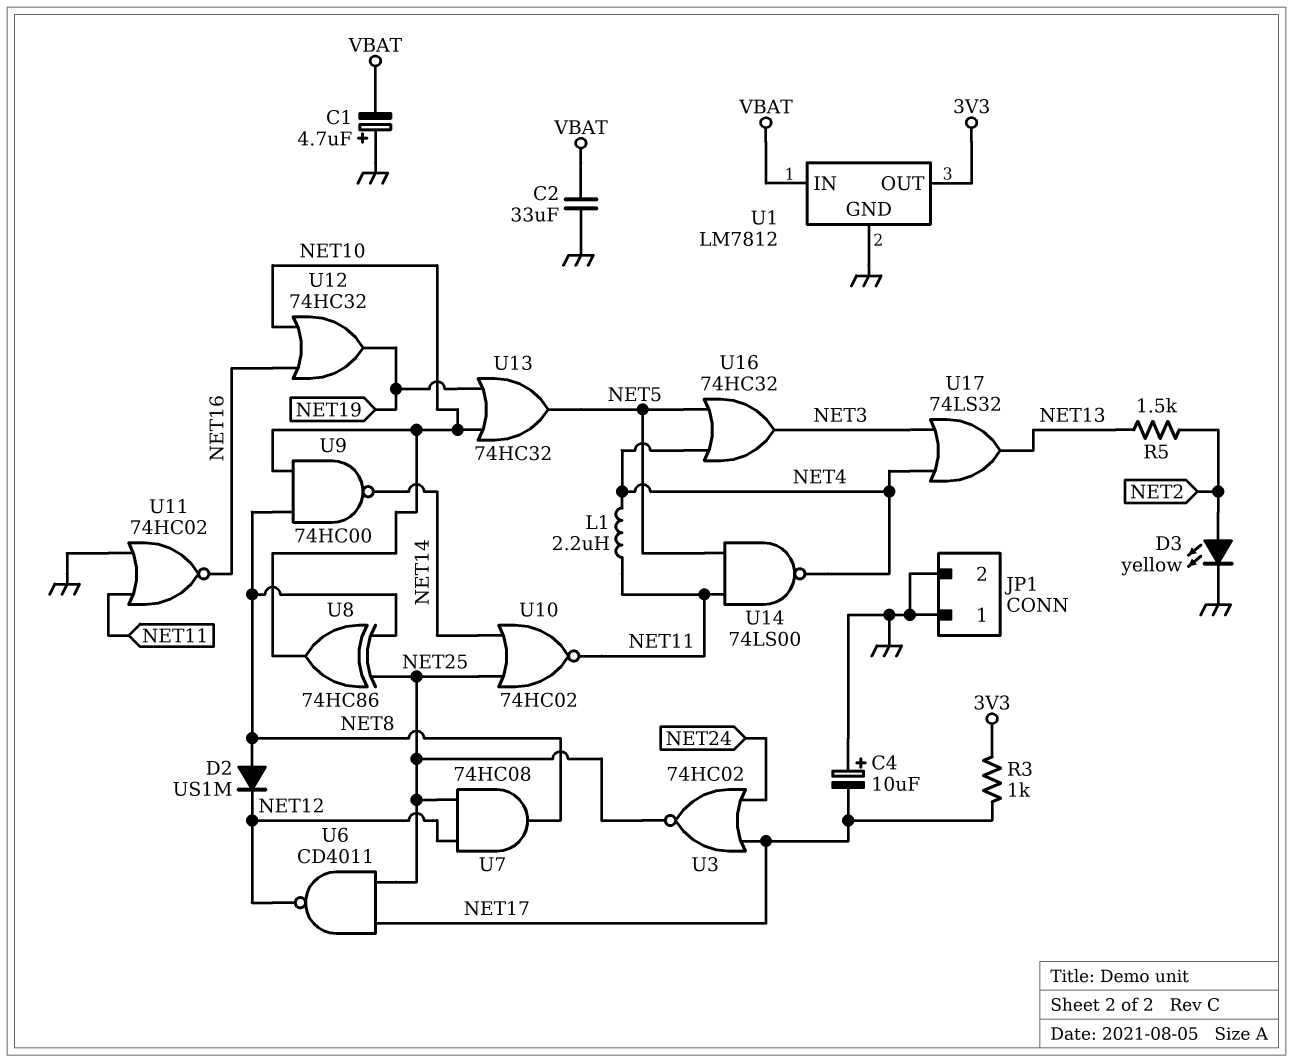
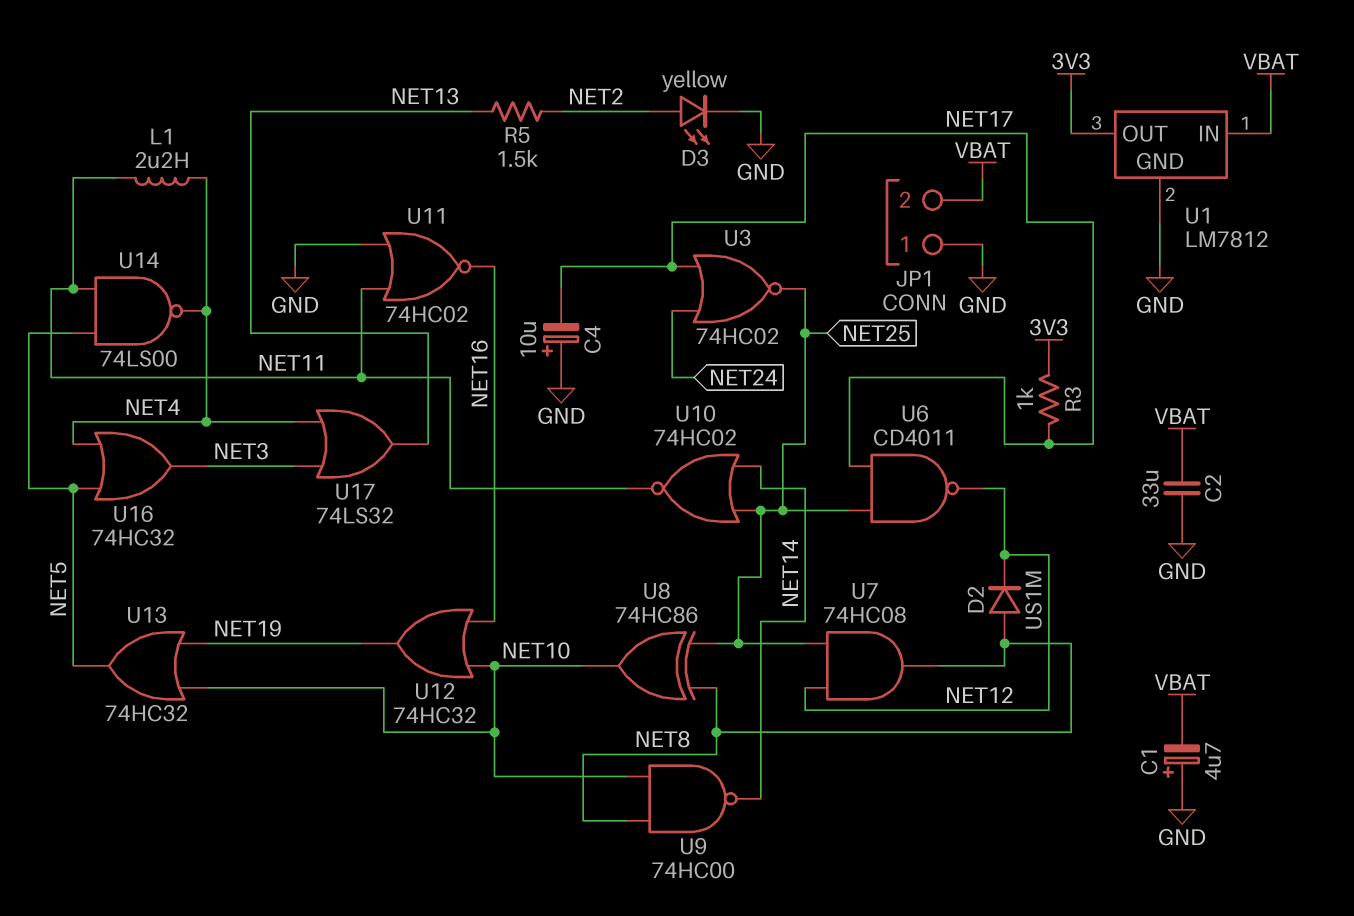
JP1 pin 2: GND -> VBAT

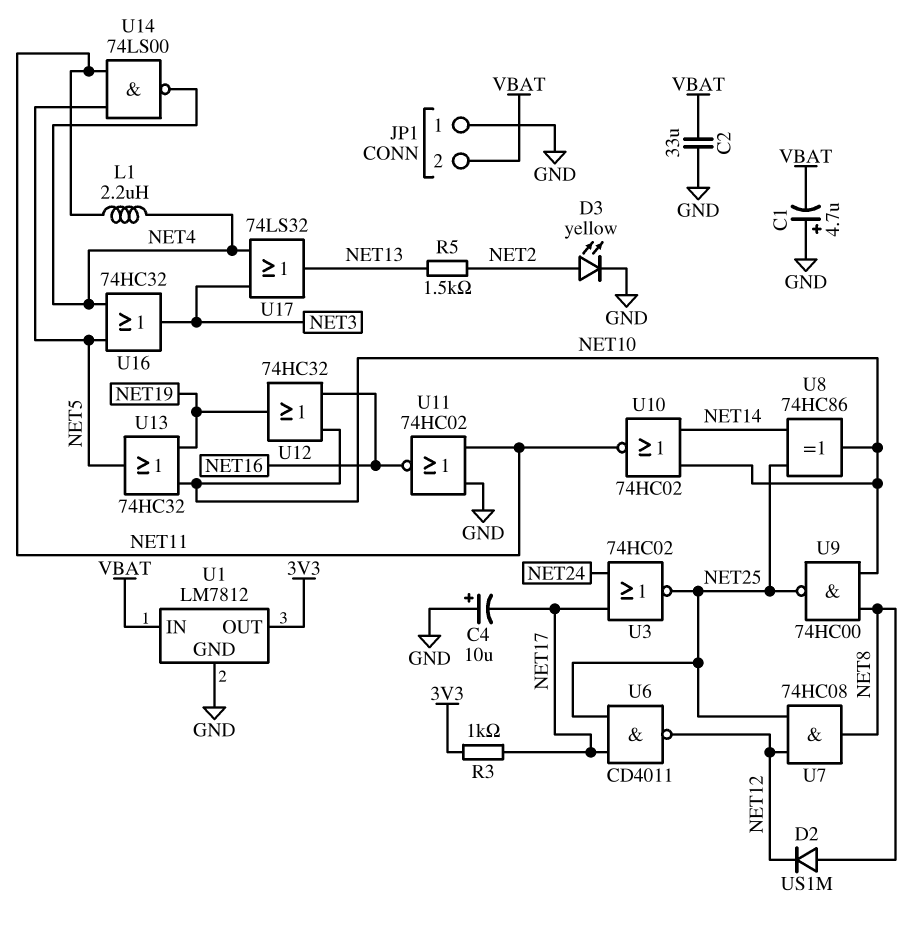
U8: XOR 74HC86 (in NET8, in NET25, out NET10) -> XOR 74HC86 (in NET14, in NET25, out NET10)
U9: NAND 74HC00 (in NET8, in NET10, out NET14) -> NAND 74HC00 (in NET8, in NET10, out NET25)
U10: NOR 74HC02 (in NET14, in NET25, out NET11) -> NOR 74HC02 (in NET10, in NET14, out NET11)

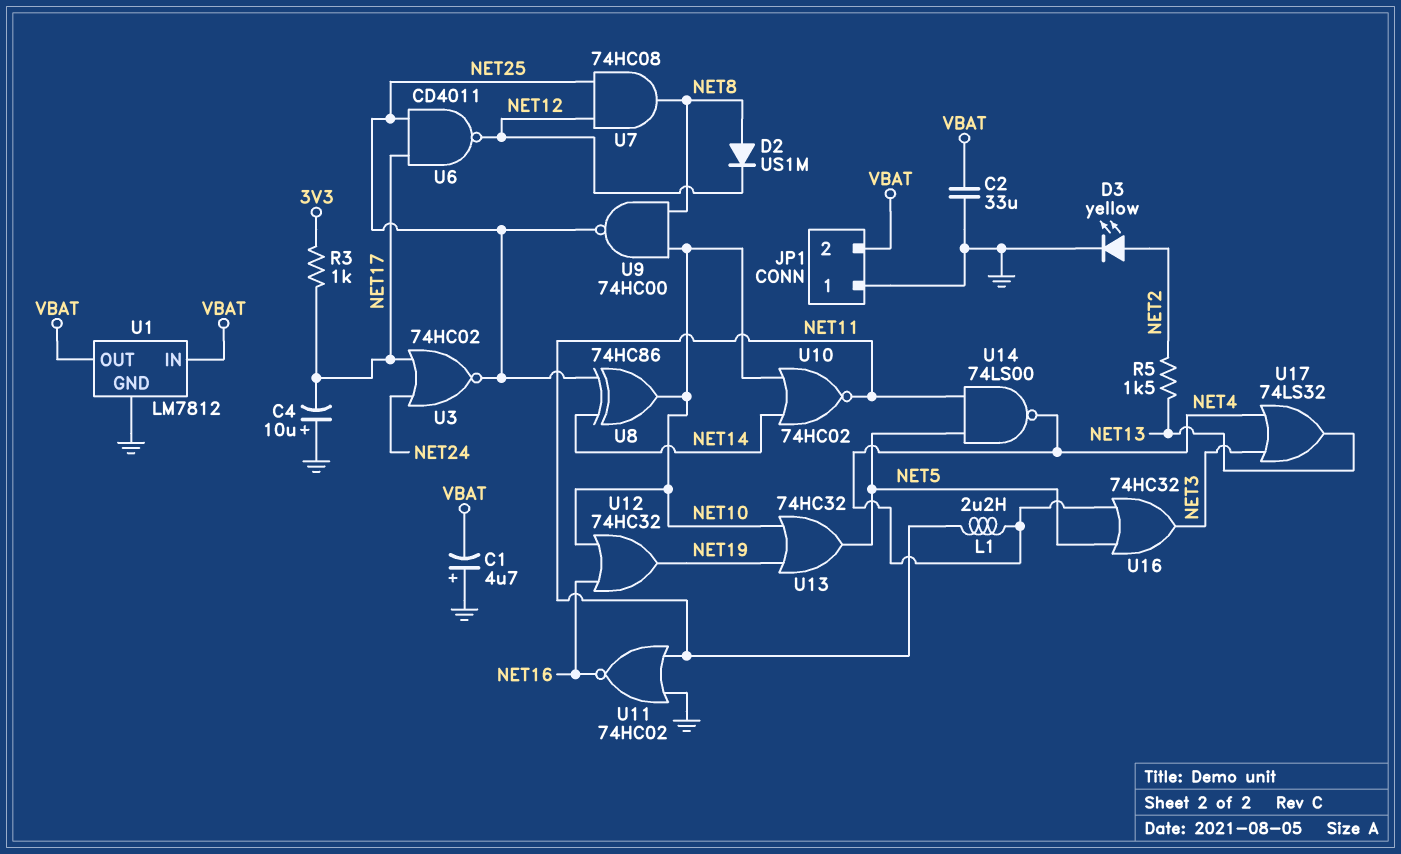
U1 pin OUT: 3V3 -> VBAT

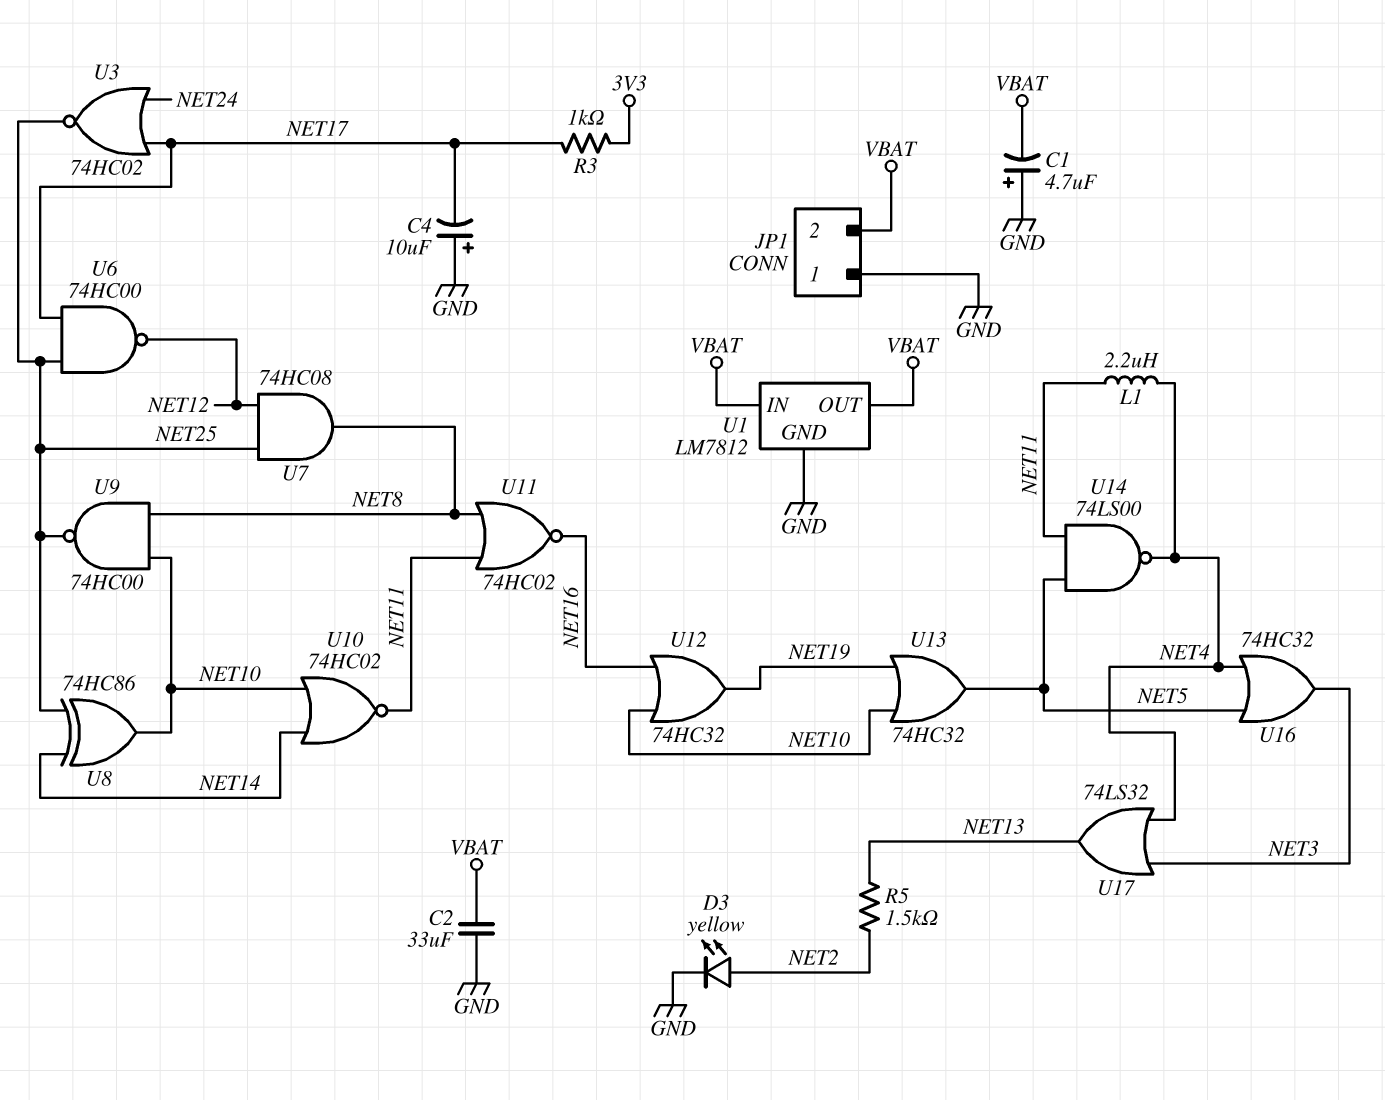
D2: diode US1M (A NET8, K NET12) -> none
U6: NAND CD4011 (in NET17, in NET25, out NET12) -> NAND 74HC00 (in NET17, in NET25, out NET12)
U11: NOR 74HC02 (in GND, in NET11, out NET16) -> NOR 74HC02 (in NET8, in NET11, out NET16)

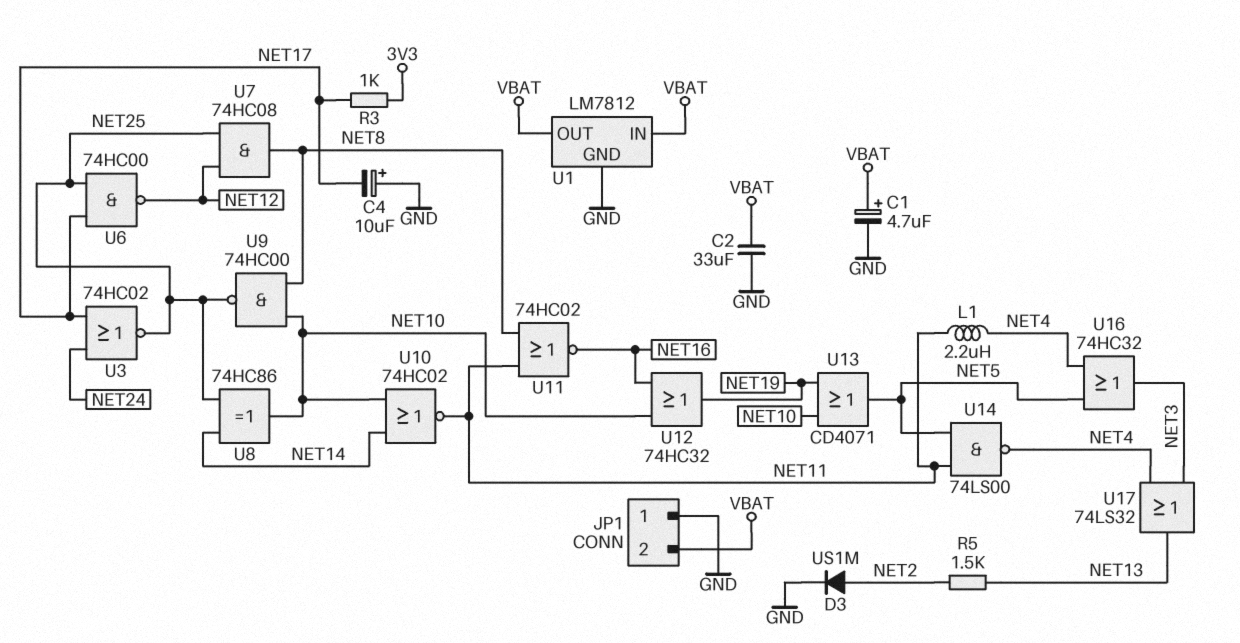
C1: 4.7uF (plus GND, minus VBAT) -> 4.7uF (plus VBAT, minus GND)
D3: LED yellow (A NET2, K GND) -> diode US1M (A NET2, K GND)
U13: OR 74HC32 (in NET10, in NET19, out NET5) -> OR CD4071 (in NET10, in NET19, out NET5)

